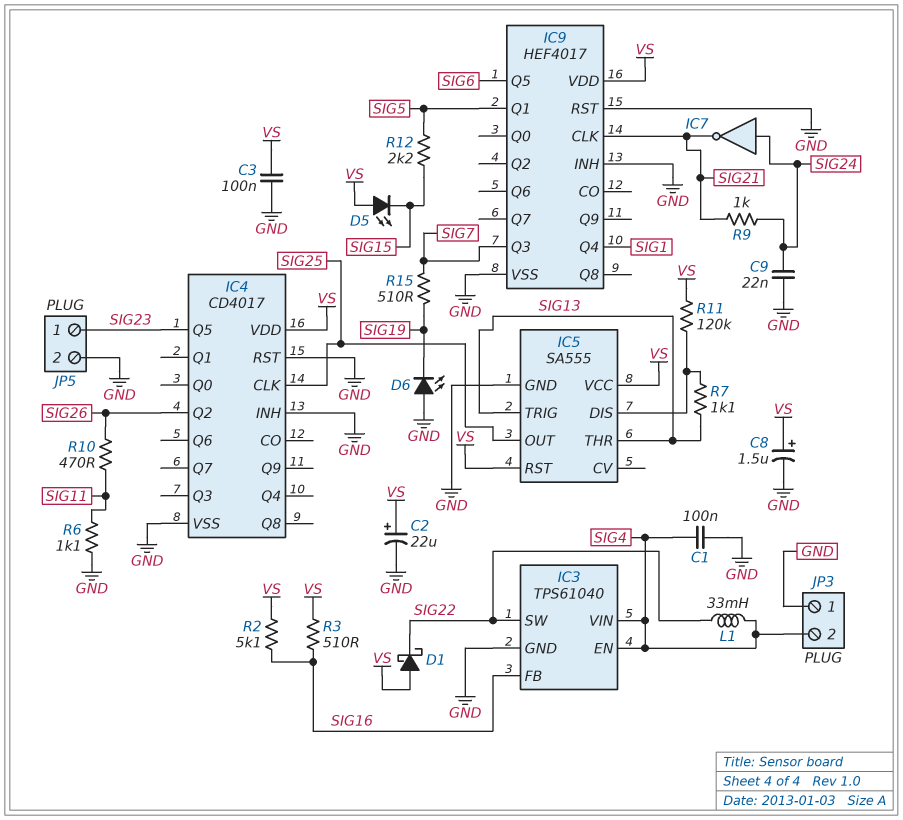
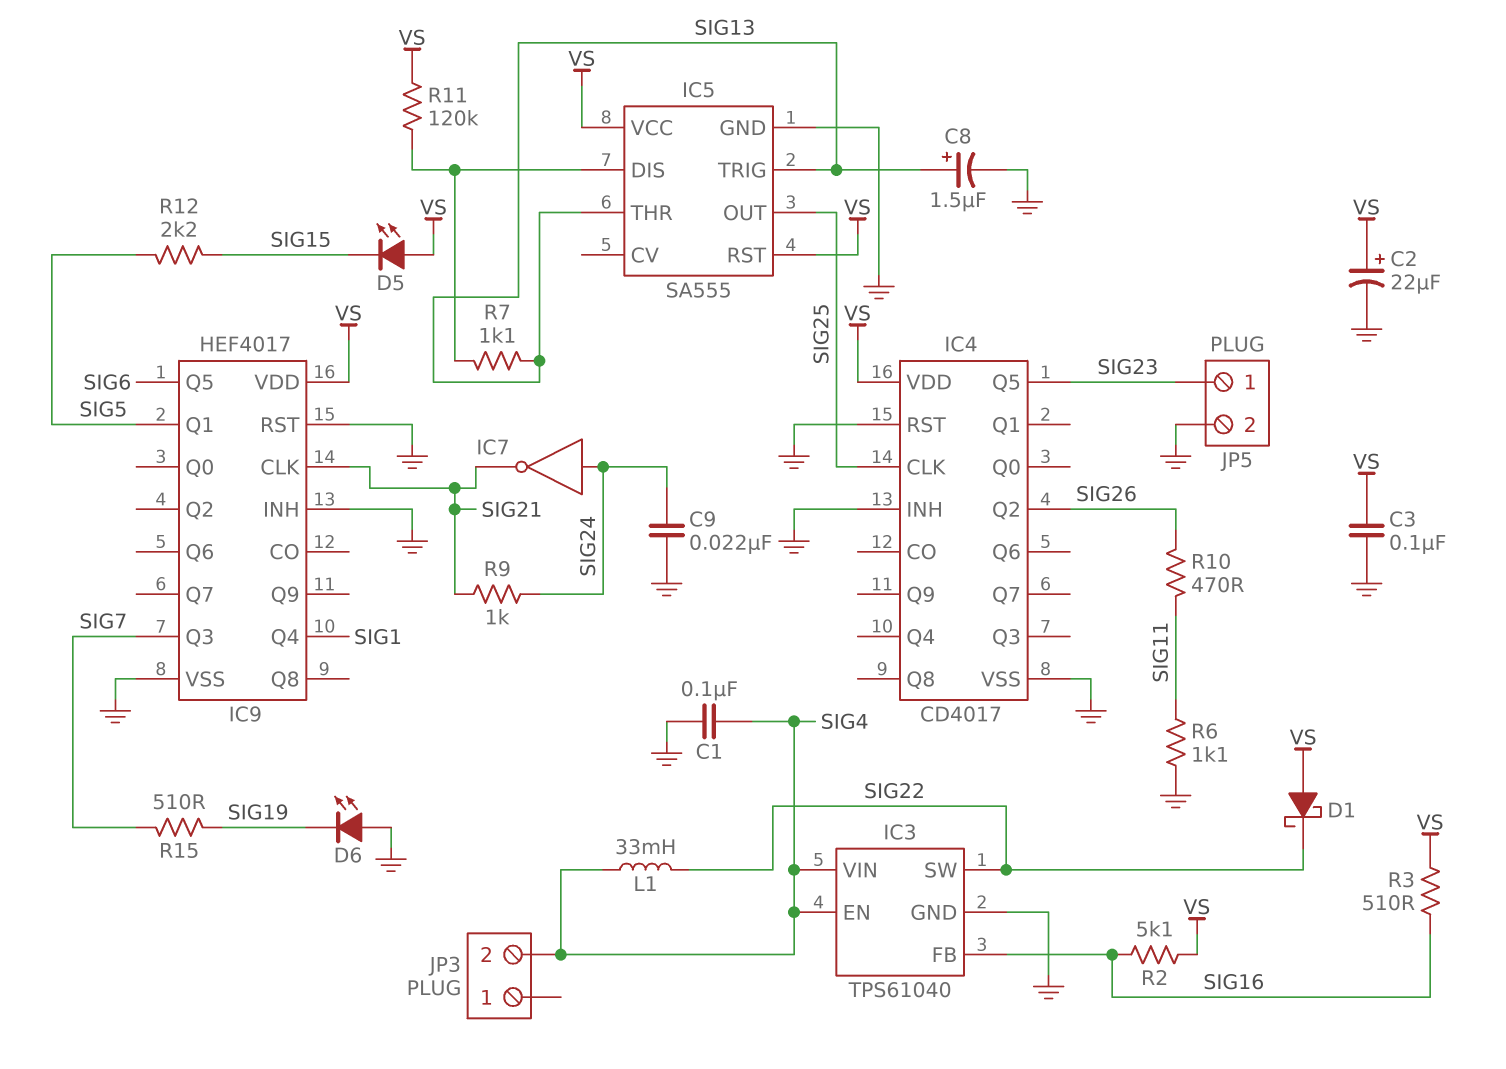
C8: 1.5uF (plus VS, minus GND) -> 1.5uF (plus SIG13, minus GND)
JP3 pin 1: GND -> none

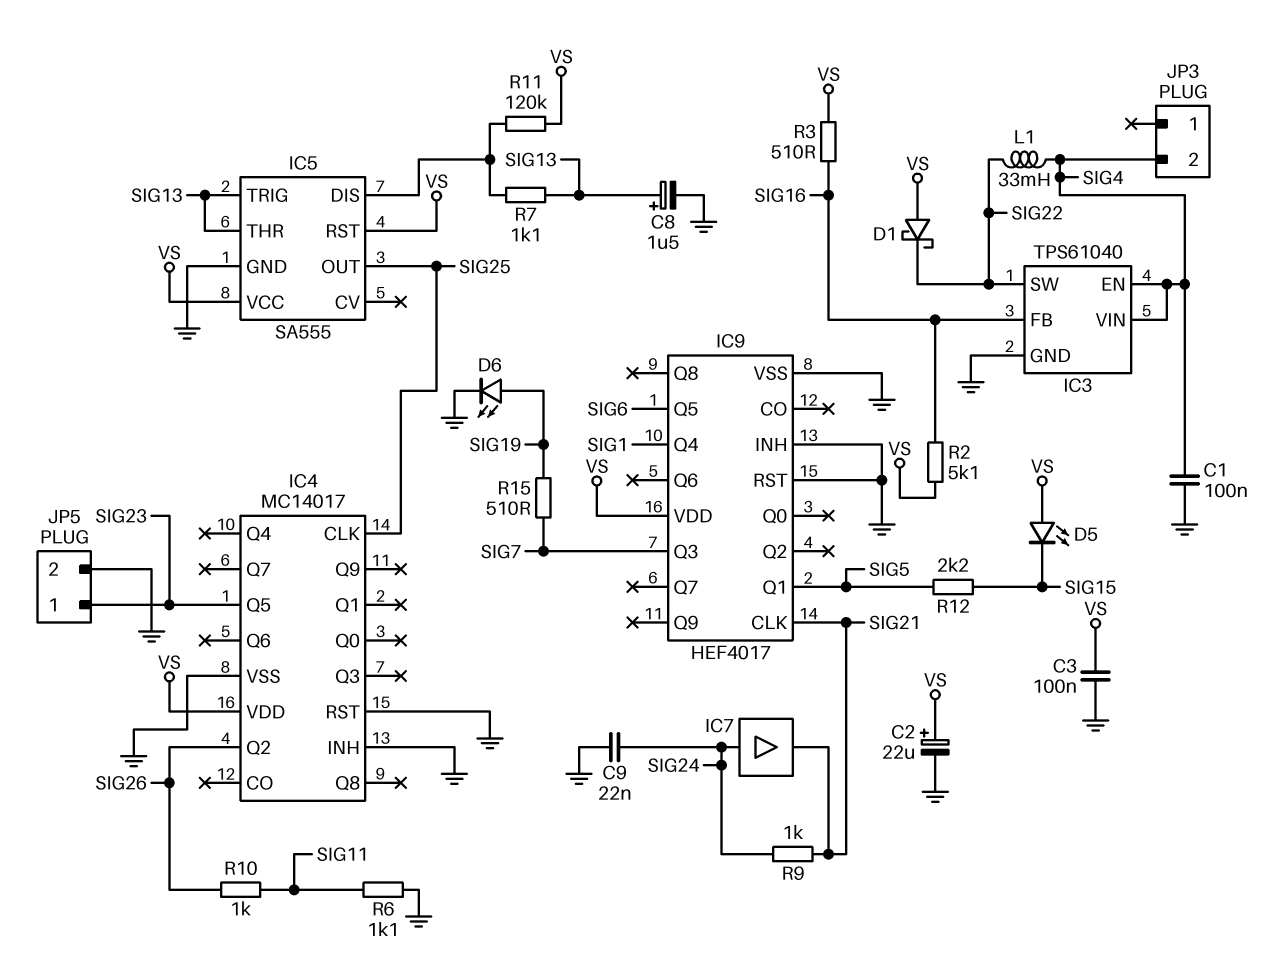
D6: LED (A GND, K SIG19) -> LED (A SIG19, K GND)
IC4: CD4017 -> MC14017
IC7: NOT (in SIG24, out SIG21) -> buffer (in SIG24, out SIG21)
R10: 470 (SIG11, SIG26) -> 1k (SIG11, SIG26)

